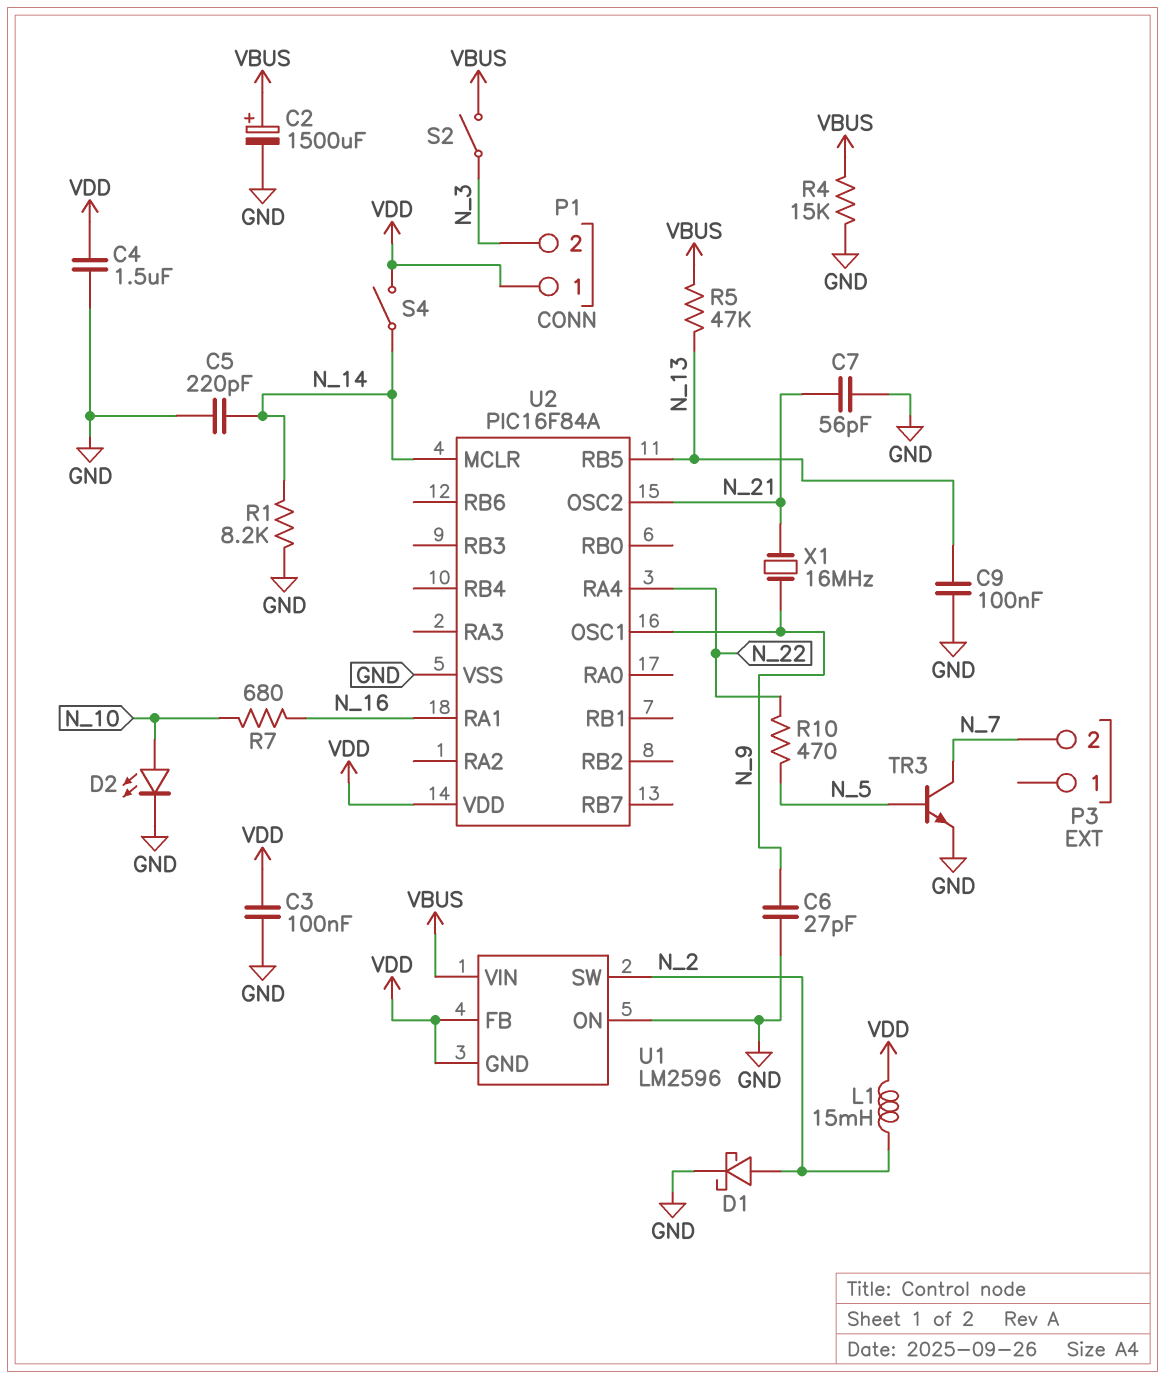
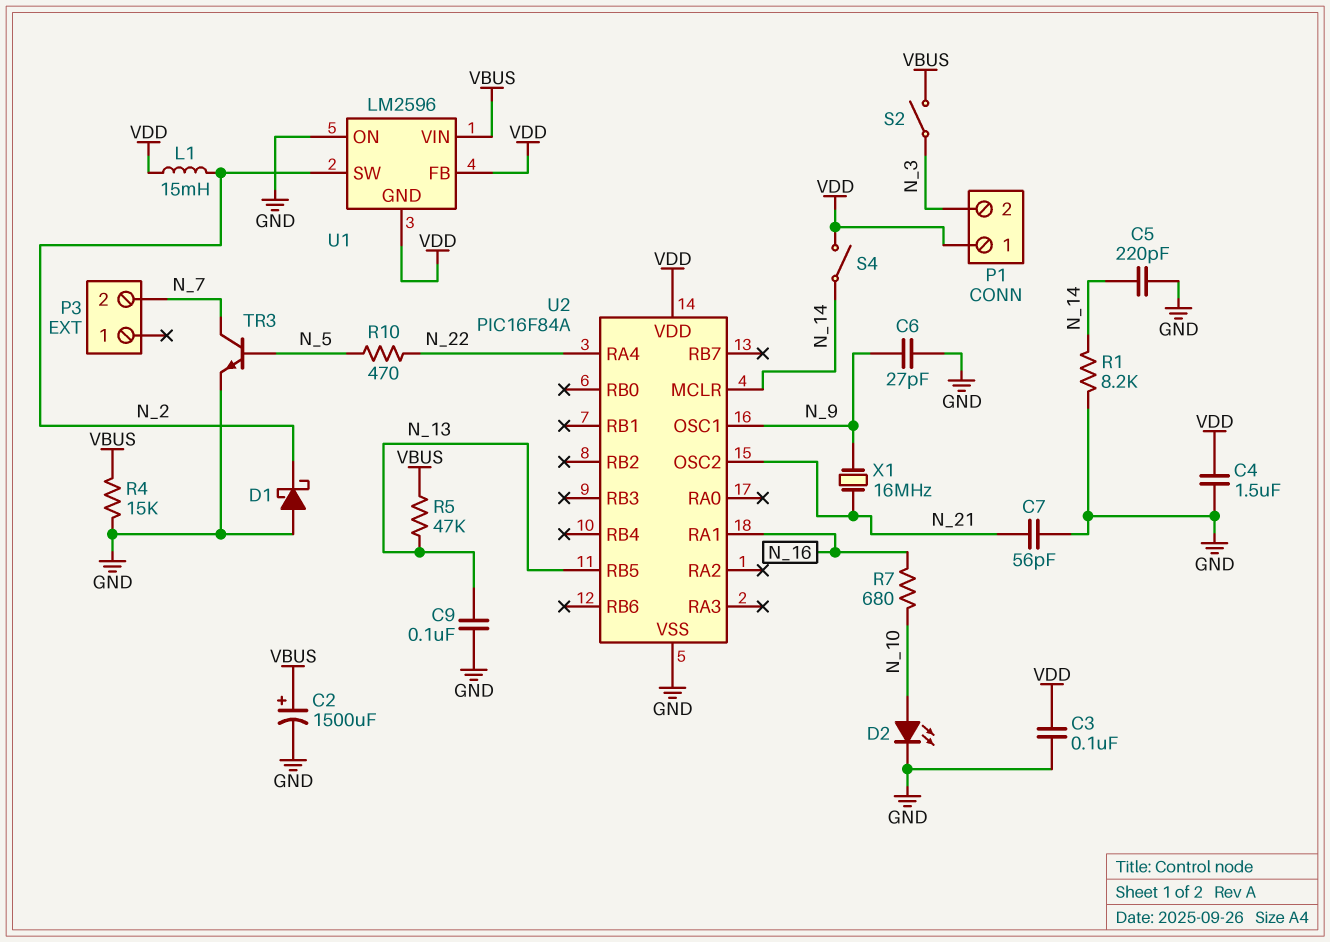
D1: schottky (A N_2, K GND) -> schottky (A GND, K N_2)

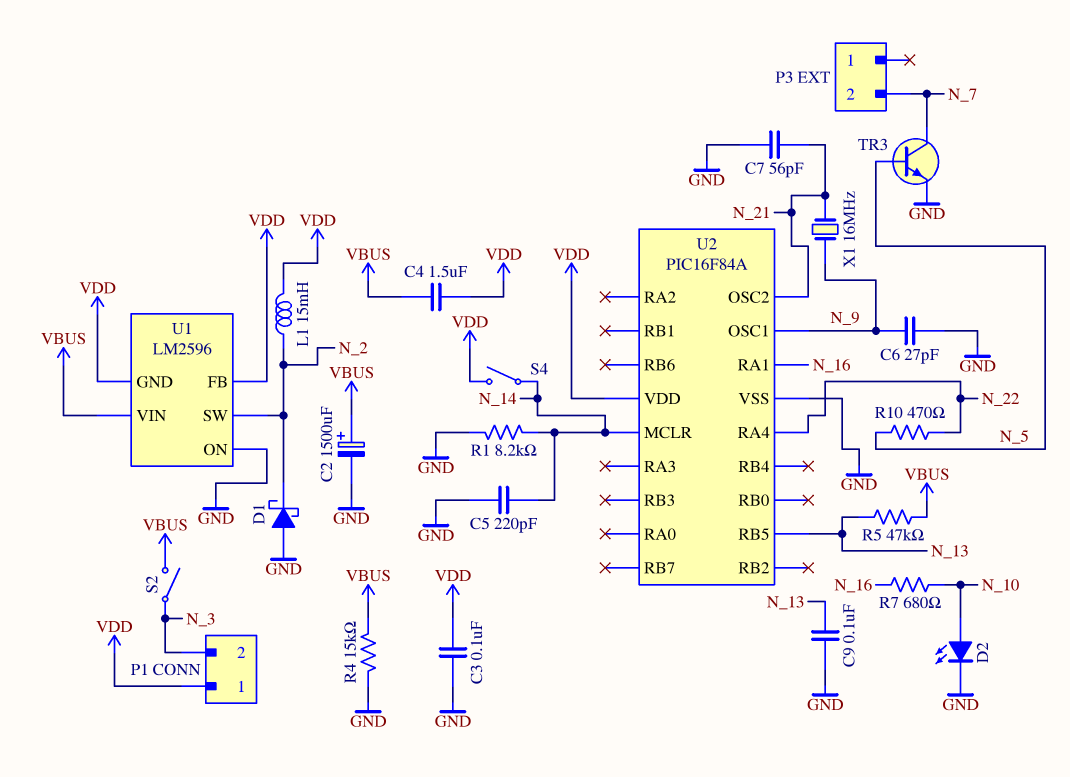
C4: 1.5uF (GND, VDD) -> 1.5uF (VBUS, VDD)

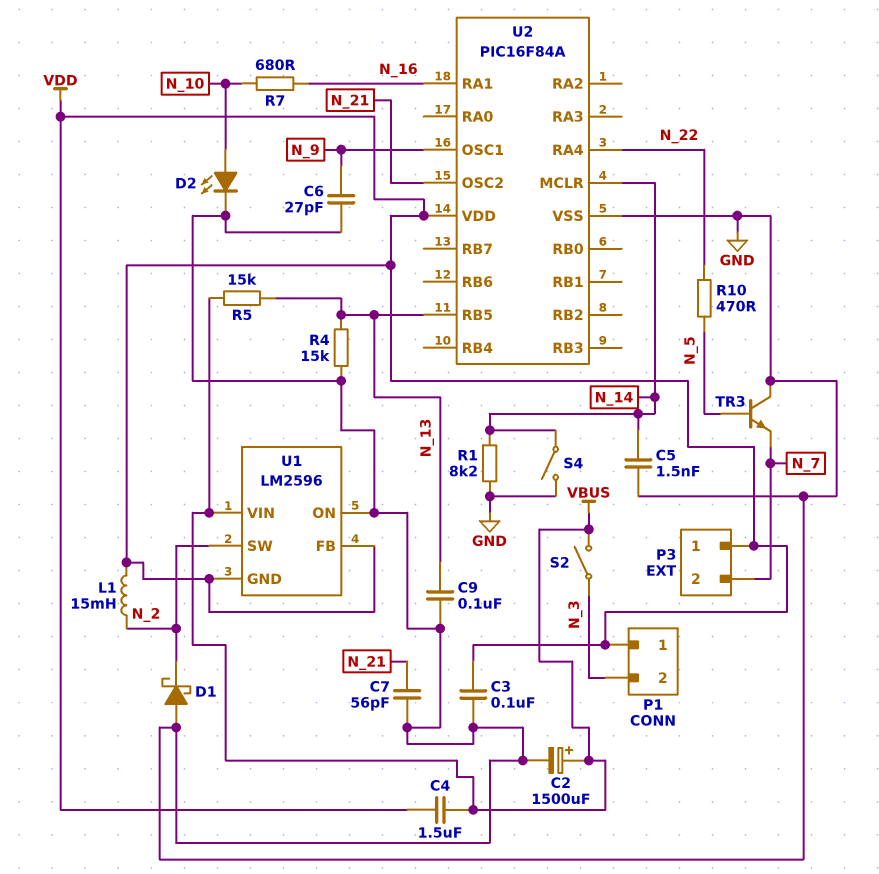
C5: 220pF (GND, N_14) -> 1.5nF (GND, N_14)
P3 pin 1: none -> VDD
R4: 15k (GND, VBUS) -> 15k (GND, N_13)
R5: 47k (N_13, VBUS) -> 15k (N_13, VBUS)
S4: switch (N_14, VDD) -> switch (GND, N_14)
TR3: NPN (B N_5, C N_7, E GND) -> NPN (B N_5, C GND, E N_7)
X1: 16MHz (N_9, N_21) -> none

